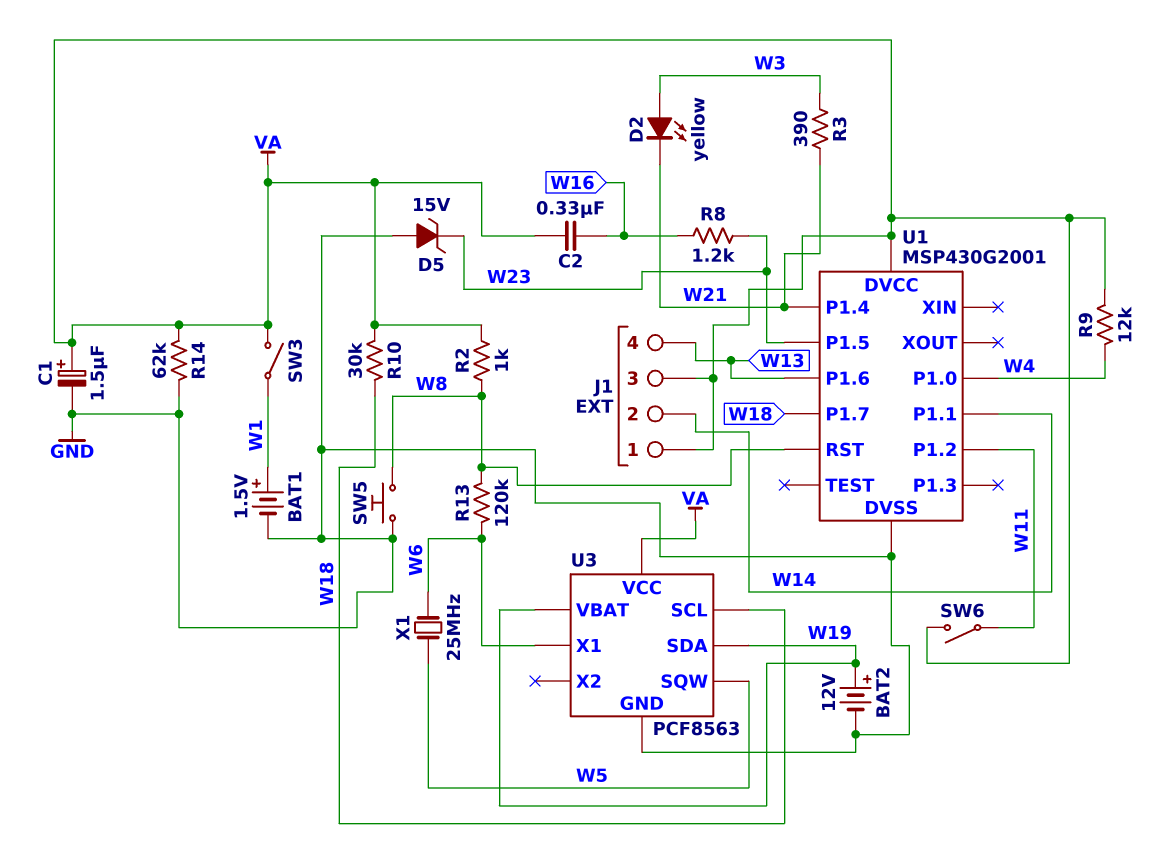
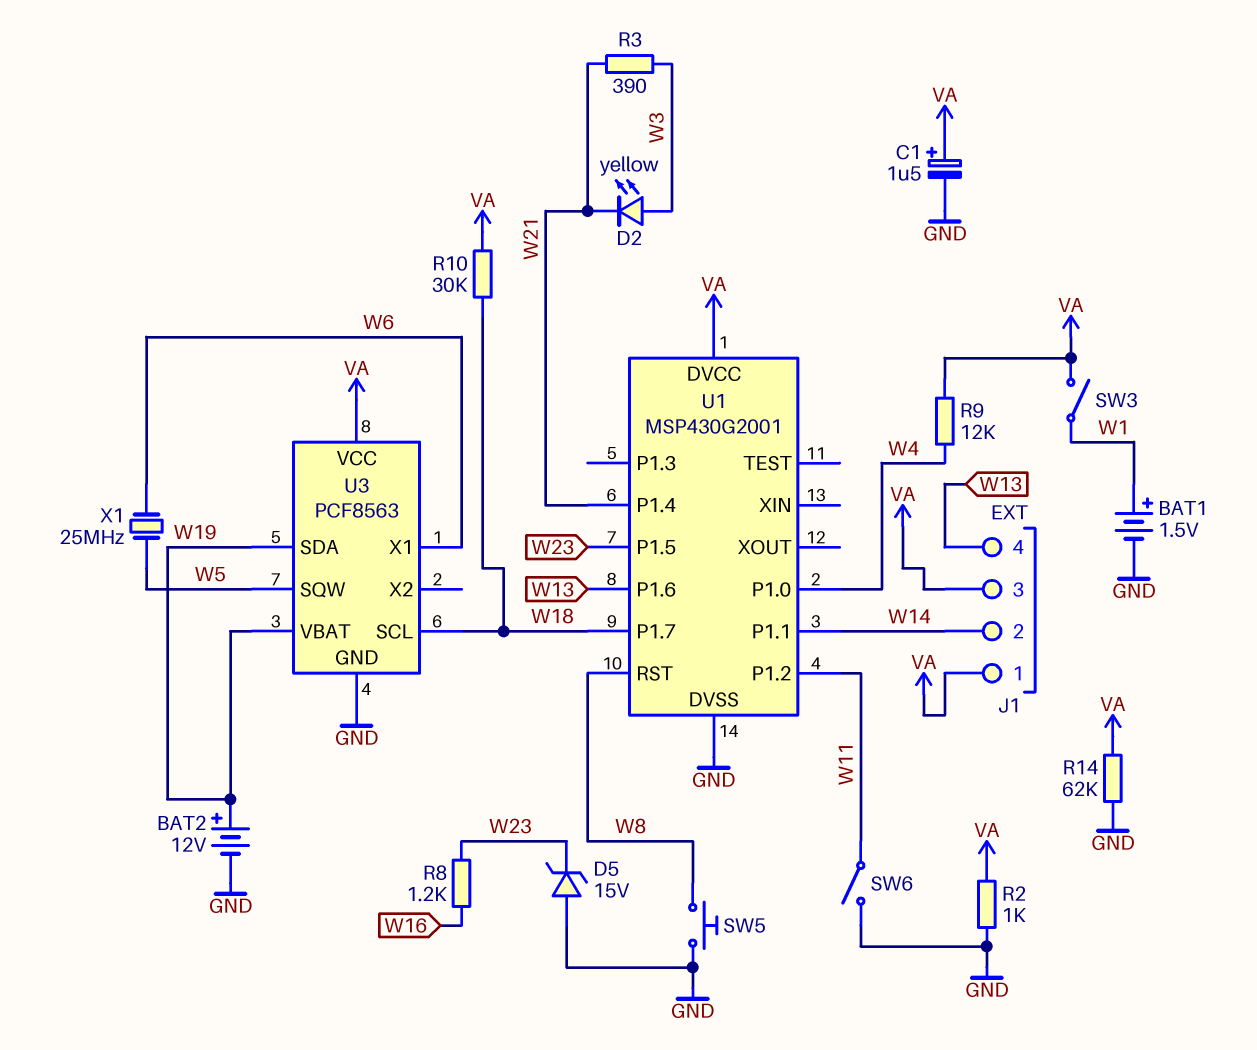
C2: 330nF (VA, W16) -> none
R2: 1k (VA, W8) -> 1k (GND, VA)
R13: 120k (W6, W8) -> none
SW6: switch (VA, W11) -> switch (GND, W11)

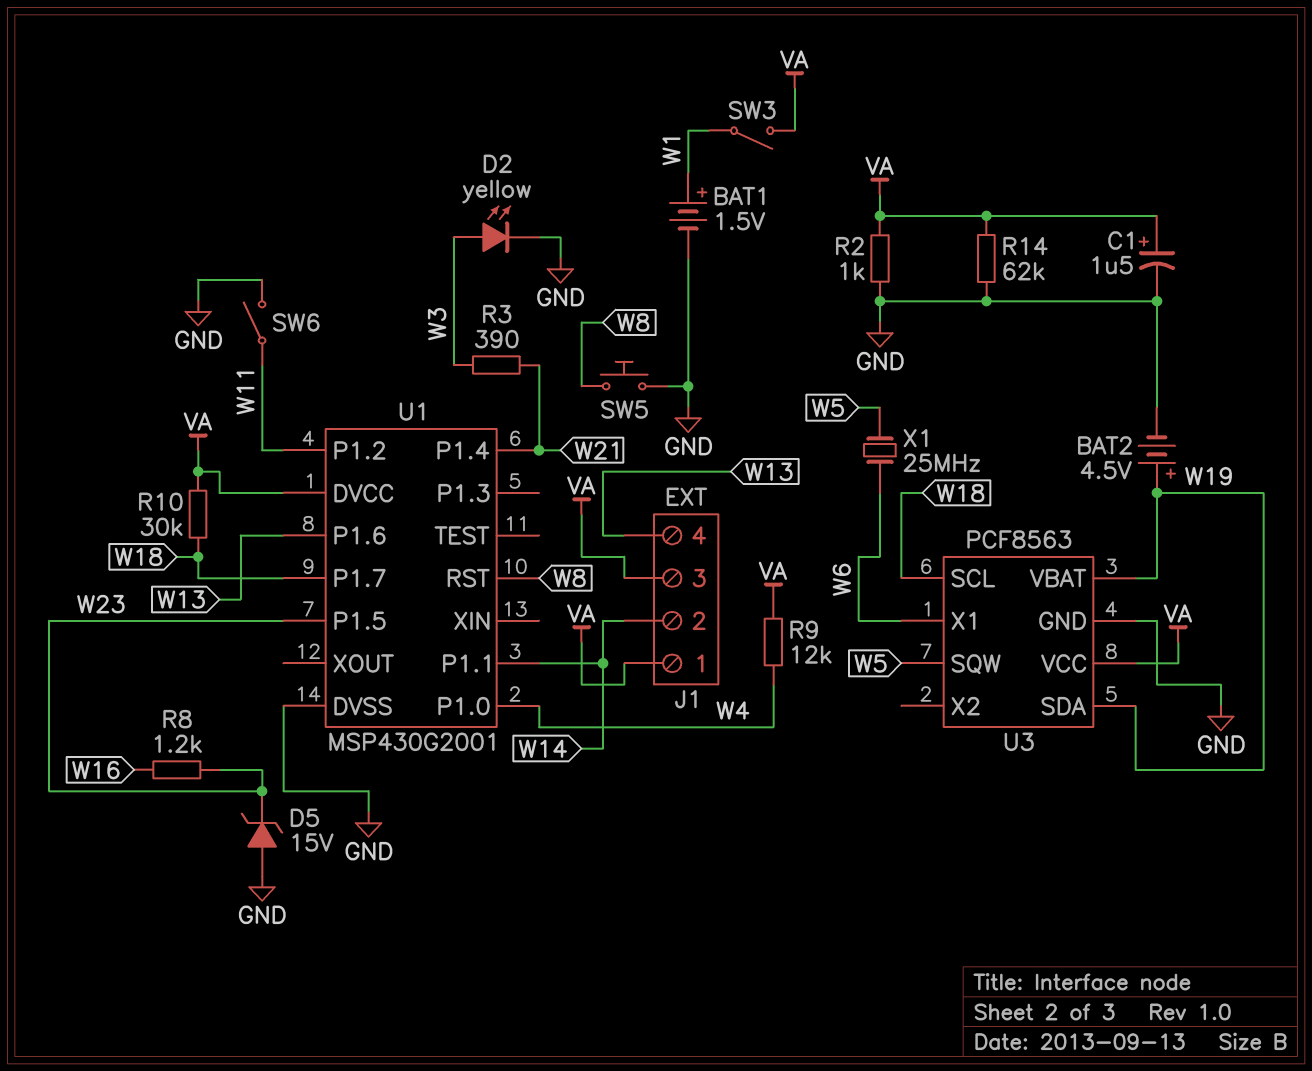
BAT2: 12V (plus W19, minus GND) -> 4.5V (plus W19, minus GND)
D2: LED yellow (A W3, K W21) -> LED yellow (A W3, K GND)

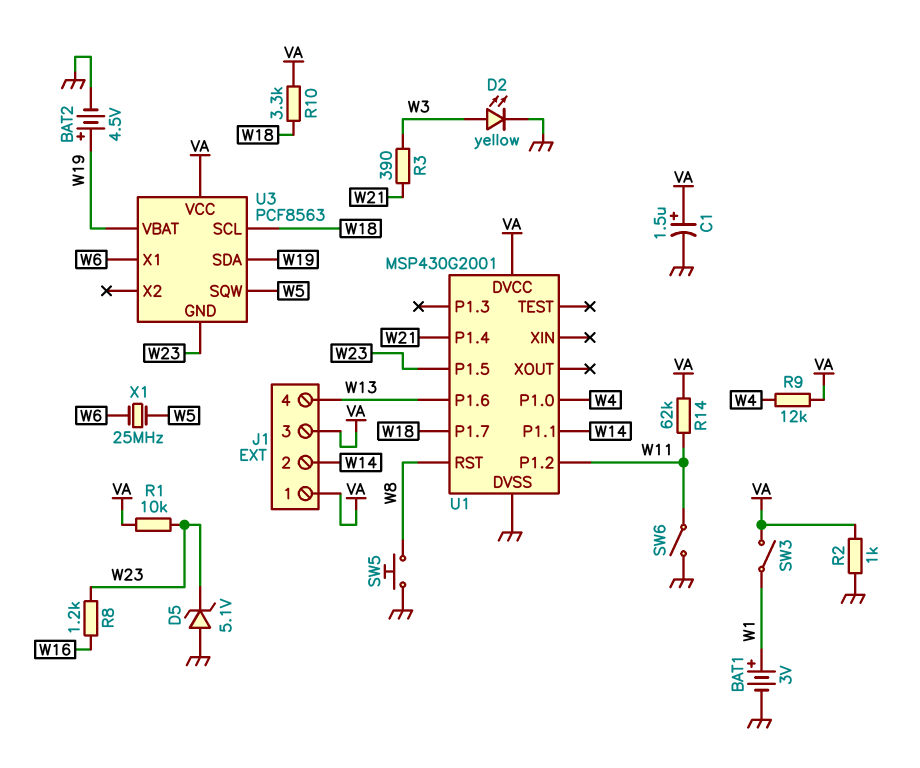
BAT1: 1.5V (plus W1, minus GND) -> 3V (plus W1, minus GND)
D5: zener 15V (A GND, K W23) -> zener 5.1V (A GND, K W23)
R1: none -> 10k (VA, W23)
R10: 30k (VA, W18) -> 3.3k (VA, W18)
R14: 62k (GND, VA) -> 62k (VA, W11)
U3 pin GND: GND -> W23

